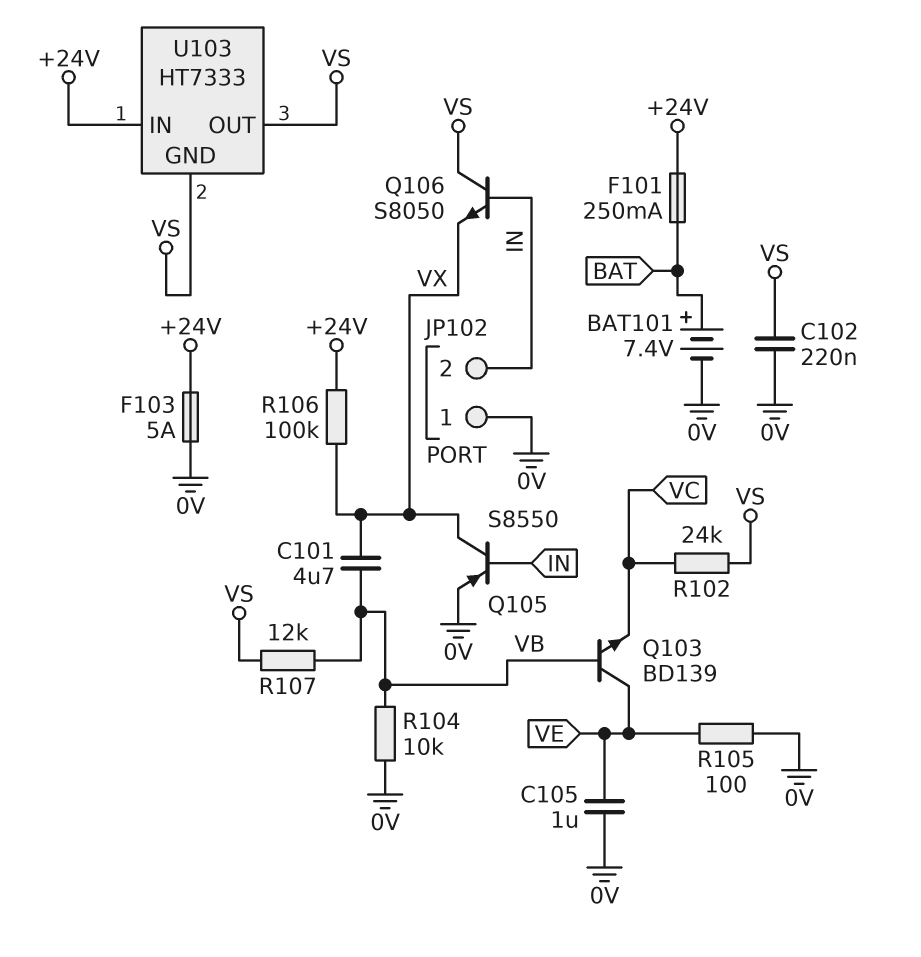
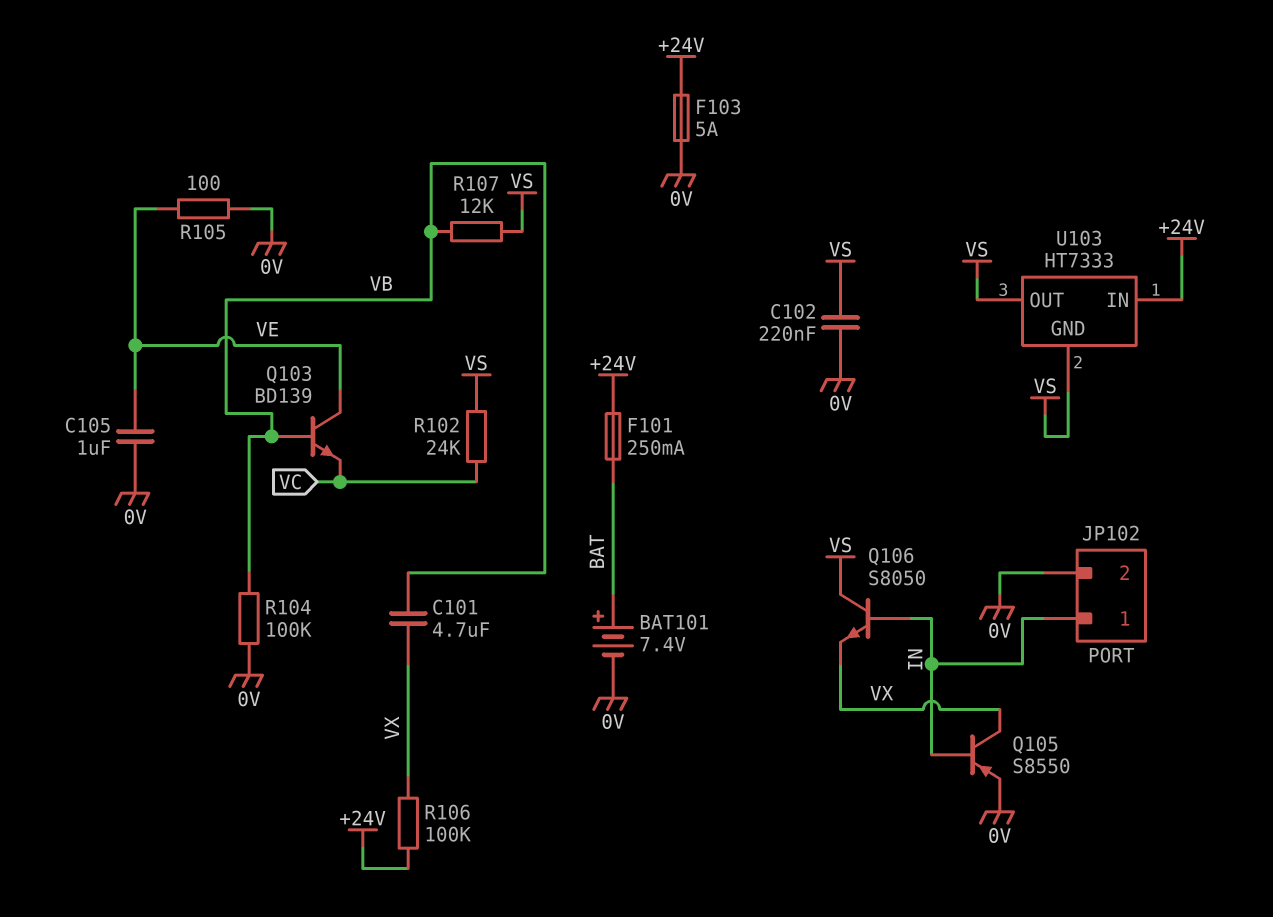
JP102 pin 1: 0V -> IN
JP102 pin 2: IN -> 0V
R104: 10k (0V, VB) -> 100k (0V, VB)

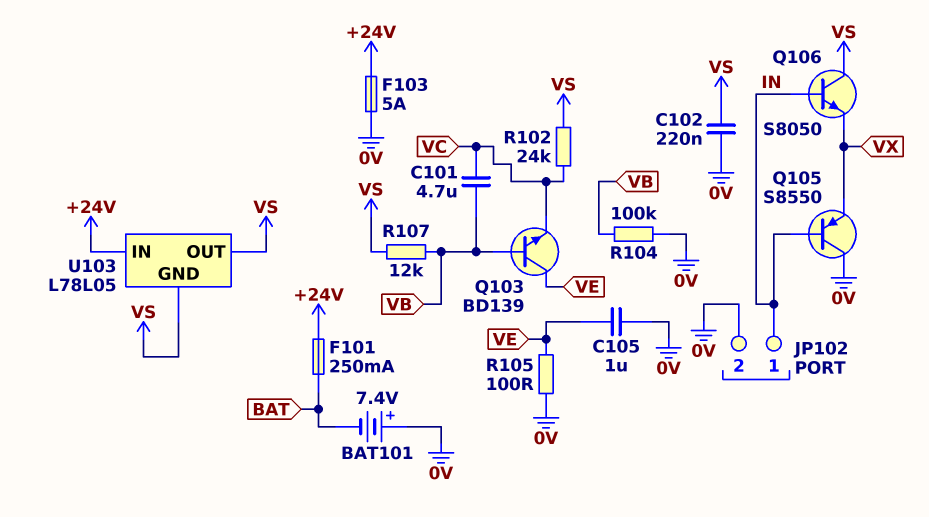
BAT101: 7.4V (plus BAT, minus 0V) -> 7.4V (plus 0V, minus BAT)
C101: 4.7uF (VB, VX) -> 4.7uF (VB, VC)
Q105: PNP S8550 (B IN, C VX, E 0V) -> PNP S8550 (B IN, C 0V, E VX)
R106: 100k (+24V, VX) -> none
U103: HT7333 -> L78L05

